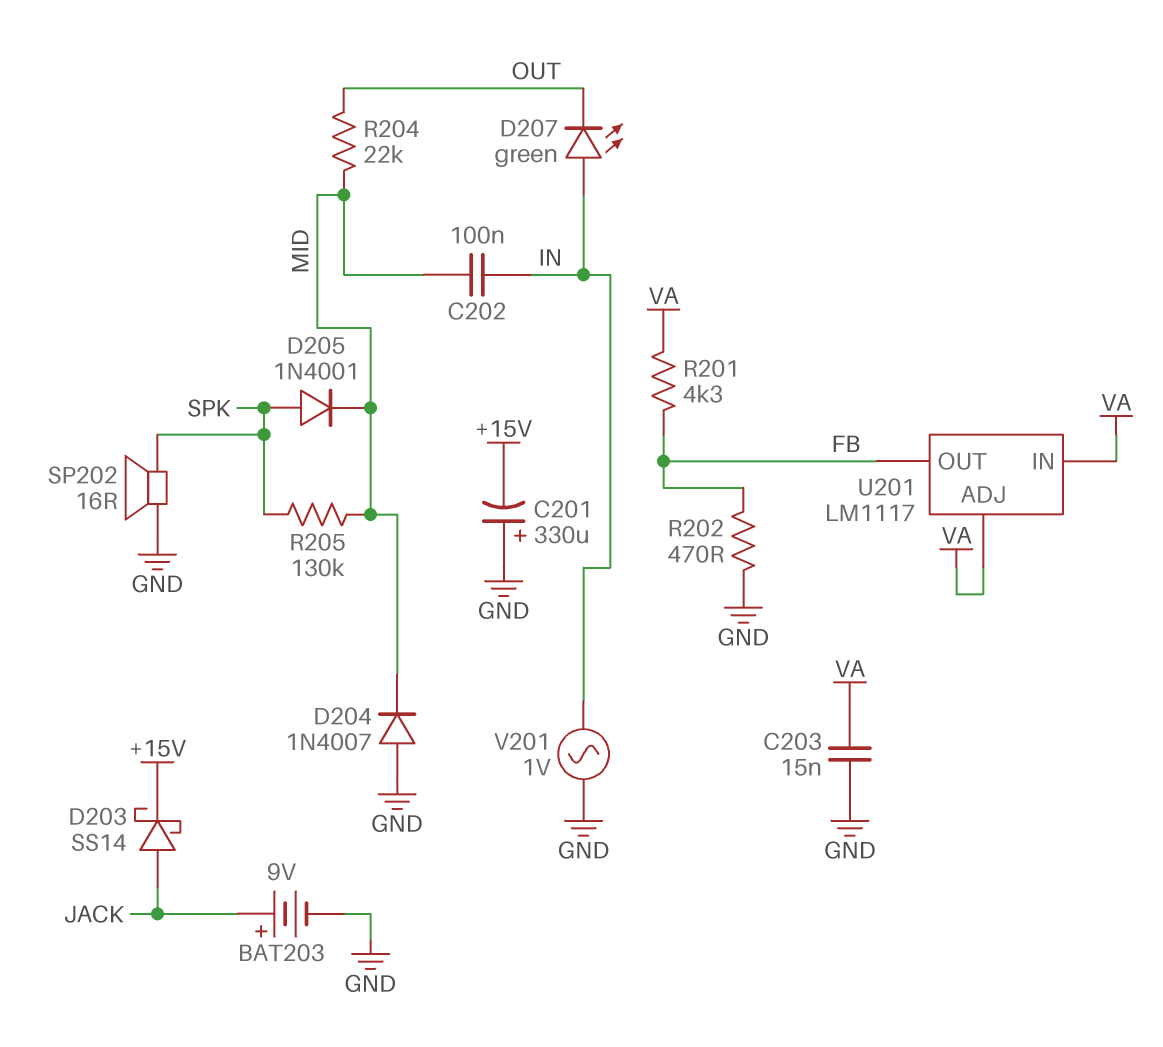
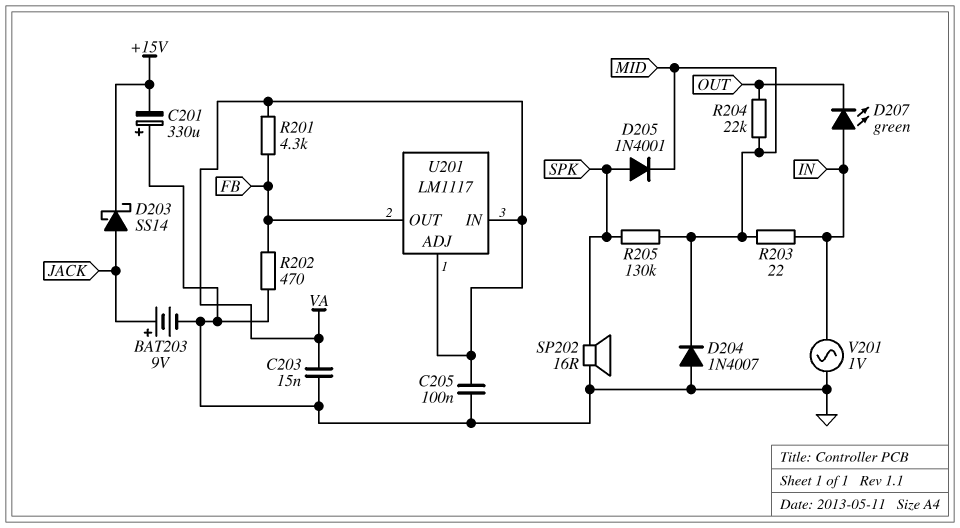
C202: 100nF (IN, MID) -> none
C205: none -> 100nF (GND, VA)
R203: none -> 22 (IN, MID)

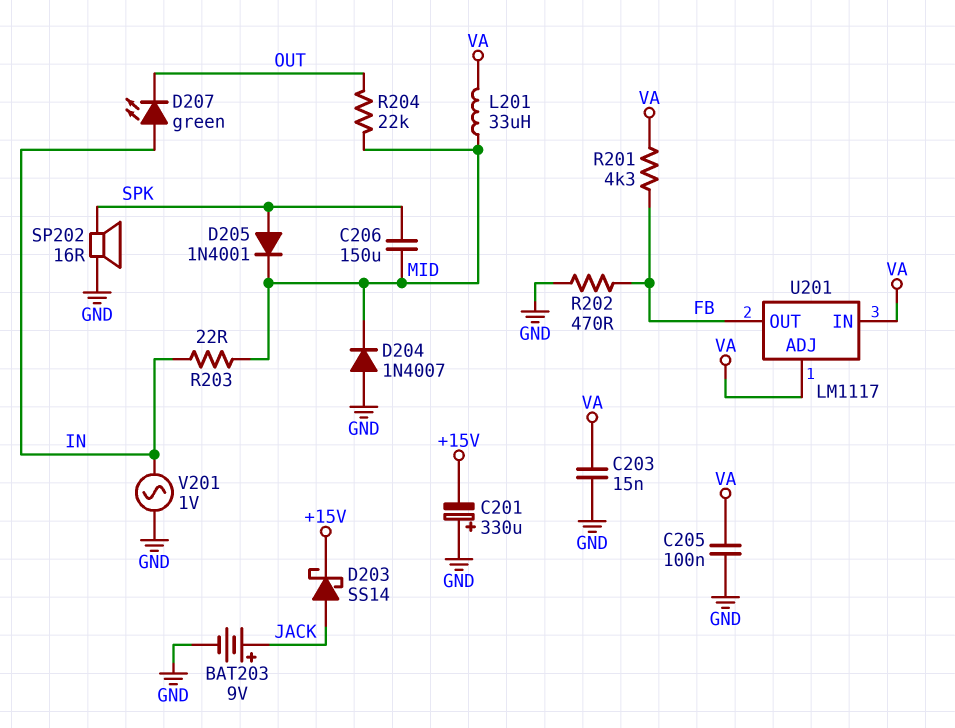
C206: none -> 150uF (MID, SPK)
L201: none -> 33uH (MID, VA)
R205: 130k (MID, SPK) -> none

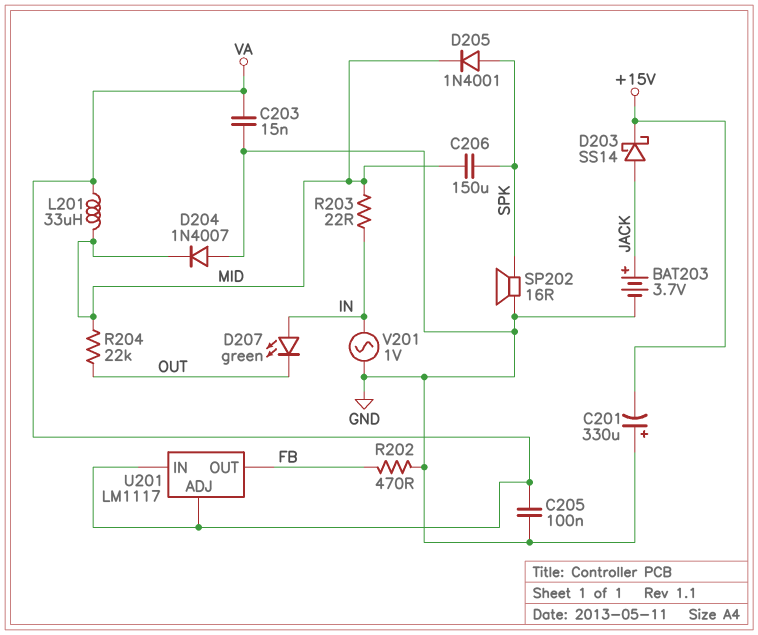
BAT203: 9V (plus JACK, minus GND) -> 3.7V (plus JACK, minus GND)
R201: 4.3k (FB, VA) -> none

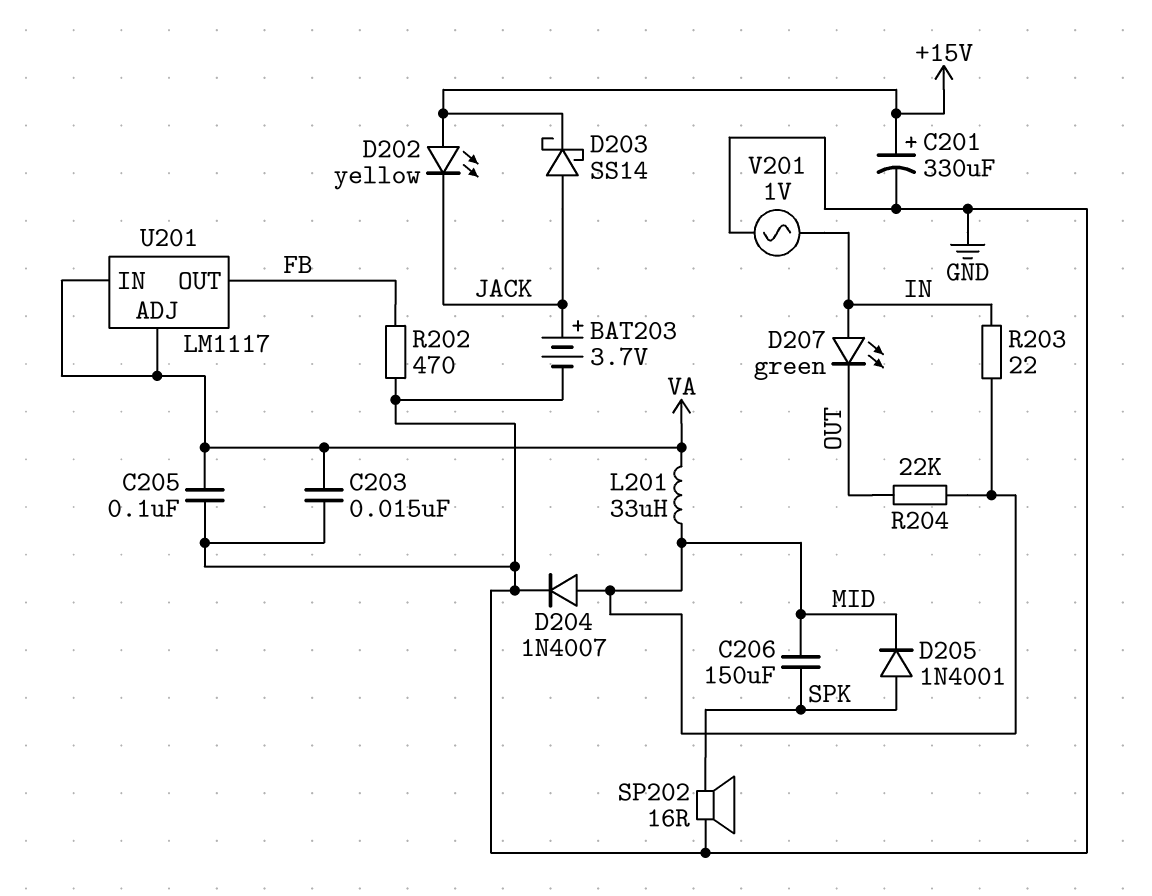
C201: 330uF (plus GND, minus +15V) -> 330uF (plus +15V, minus GND)
D202: none -> LED yellow (A +15V, K JACK)
D204: diode 1N4007 (A GND, K MID) -> diode 1N4007 (A MID, K GND)

